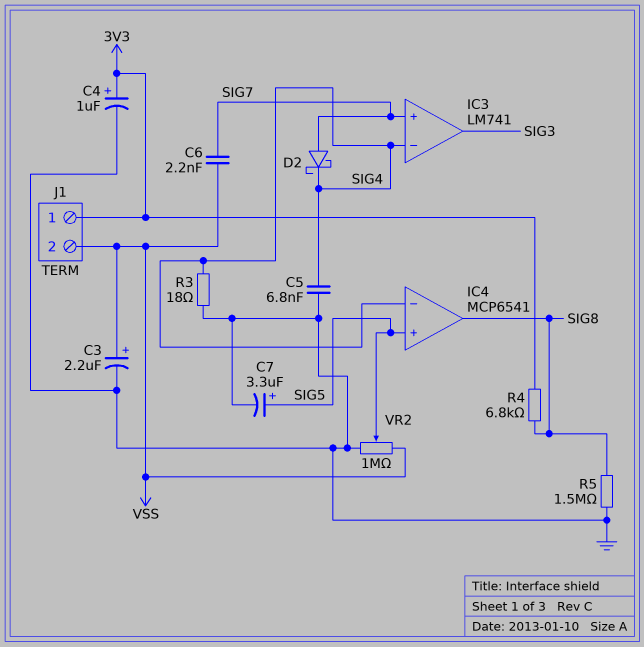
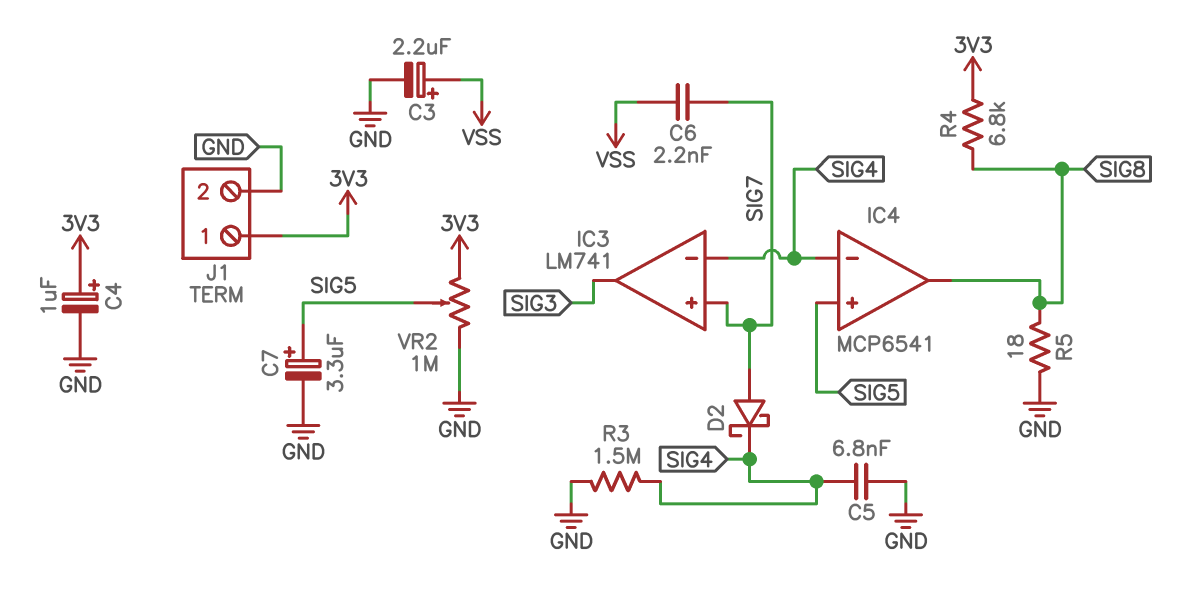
J1 pin 2: VSS -> GND
R3: 18 (GND, SIG4) -> 1.5M (GND, SIG4)
R5: 1.5M (GND, SIG8) -> 18 (GND, SIG8)
VR2: 1M (GND, VSS, wiper SIG5) -> 1M (3V3, GND, wiper SIG5)

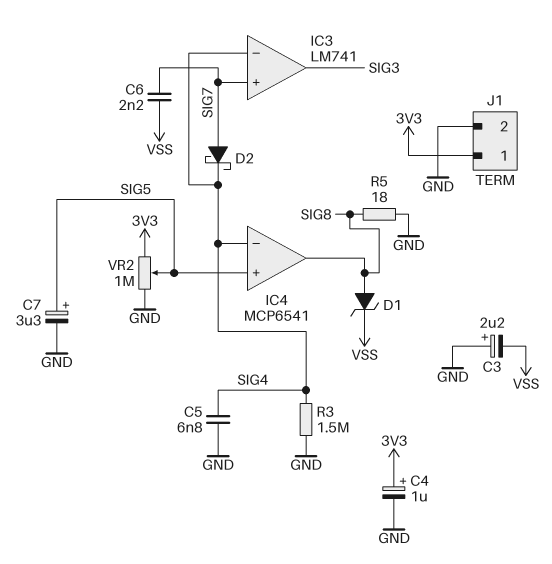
C3: 2.2uF (plus VSS, minus GND) -> 2.2uF (plus GND, minus VSS)
D1: none -> zener (A SIG8, K VSS)
R4: 6.8k (3V3, SIG8) -> none

